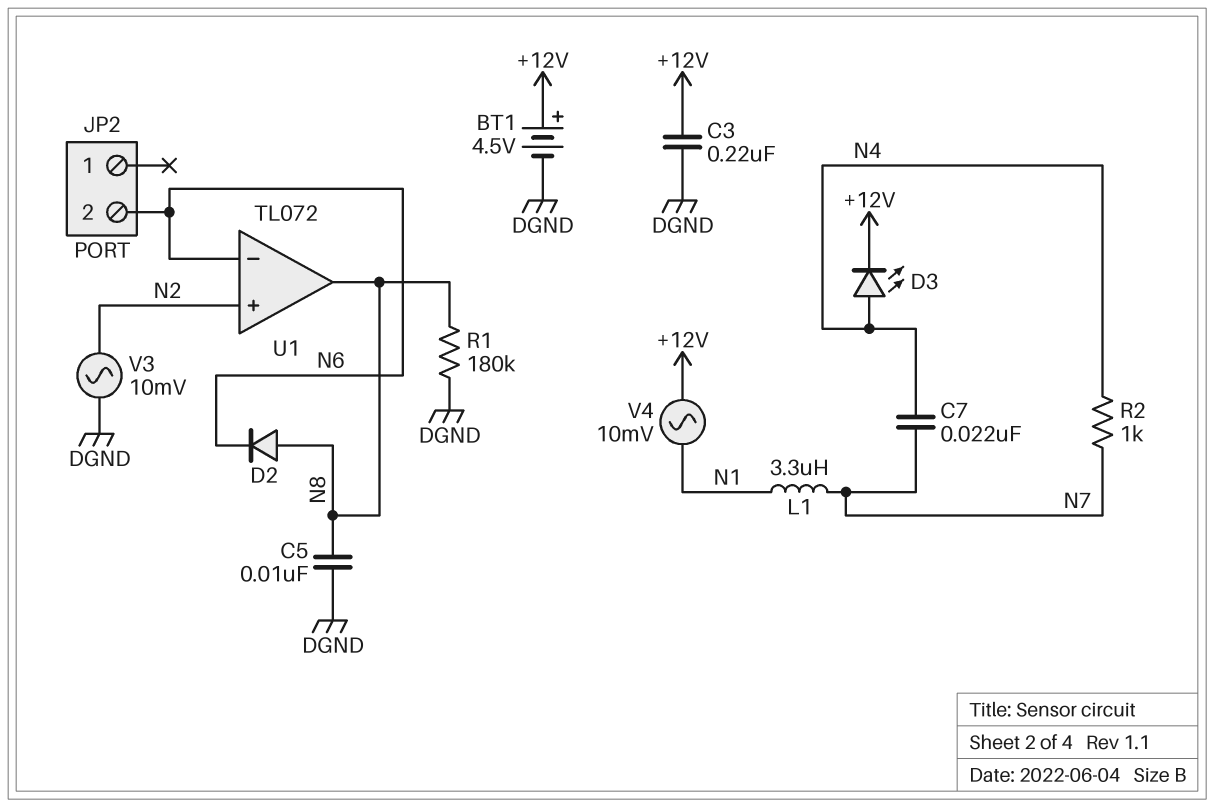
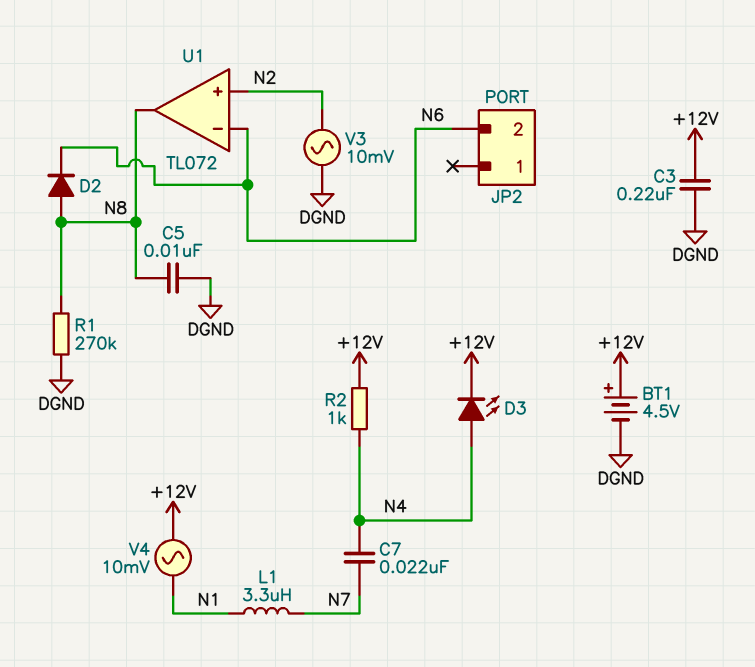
R1: 180k (DGND, N8) -> 270k (DGND, N8)
R2: 1k (N4, N7) -> 1k (+12V, N4)

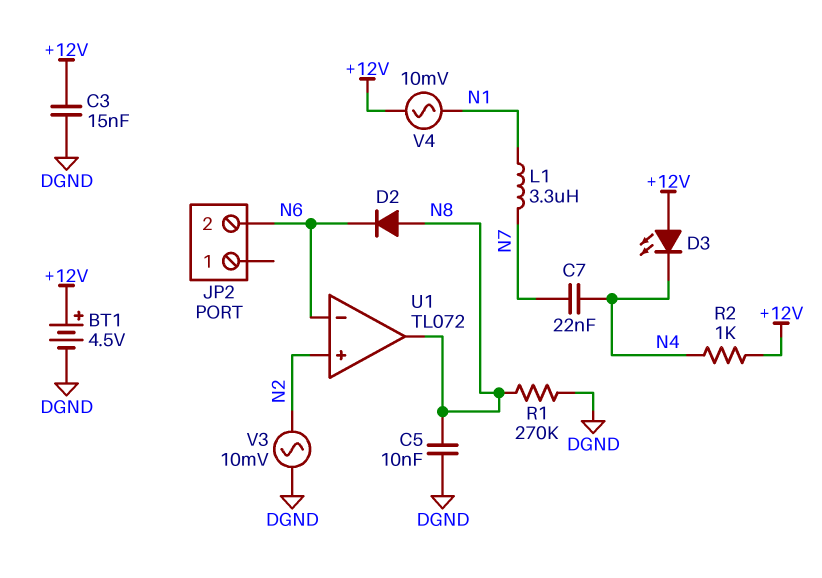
C3: 220nF (+12V, DGND) -> 15nF (+12V, DGND)
D3: LED (A N4, K +12V) -> LED (A +12V, K N4)

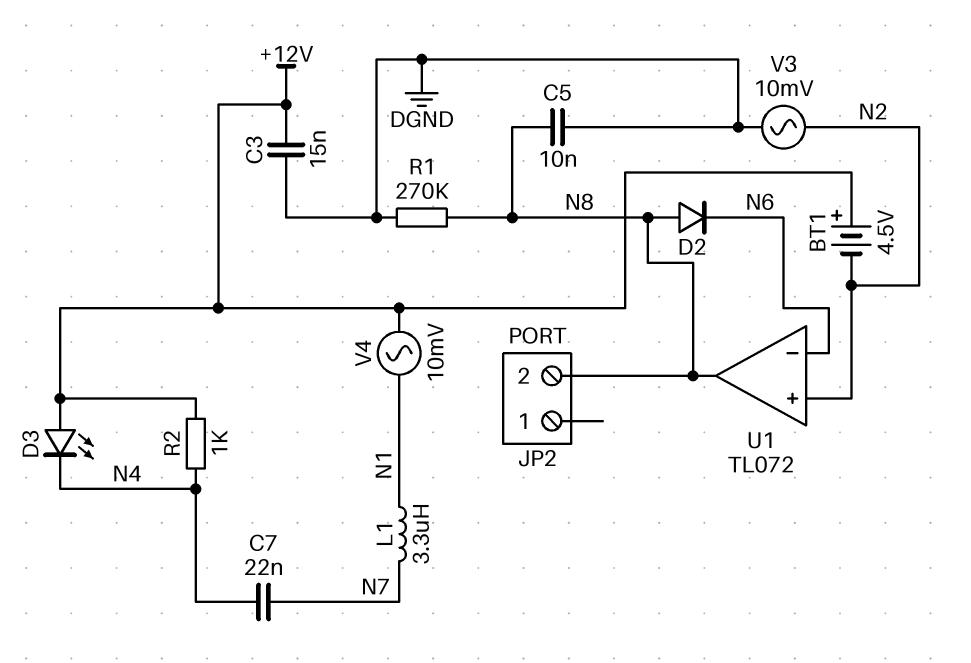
BT1: 4.5V (plus +12V, minus DGND) -> 4.5V (plus +12V, minus N2)
JP2 pin 2: N6 -> N8

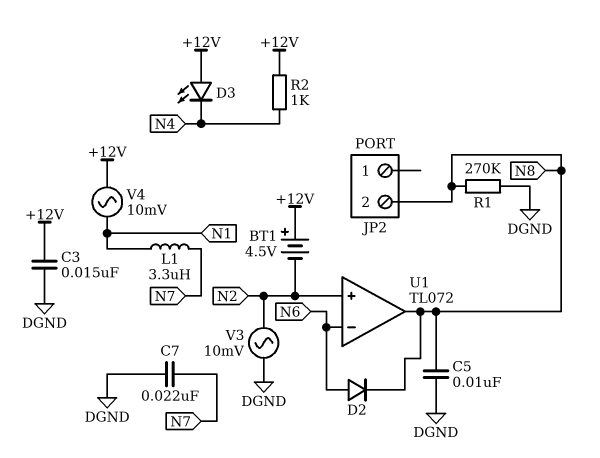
C7: 22nF (N4, N7) -> 22nF (DGND, N7)
D2: diode (A N8, K N6) -> diode (A N6, K N8)

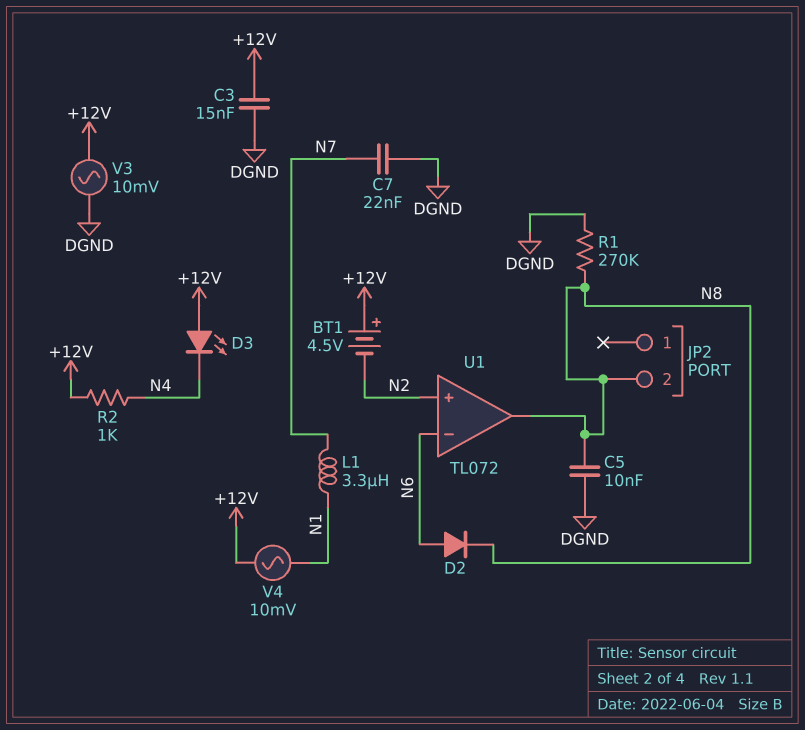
V3: AC 10mV (DGND, N2) -> AC 10mV (+12V, DGND)

